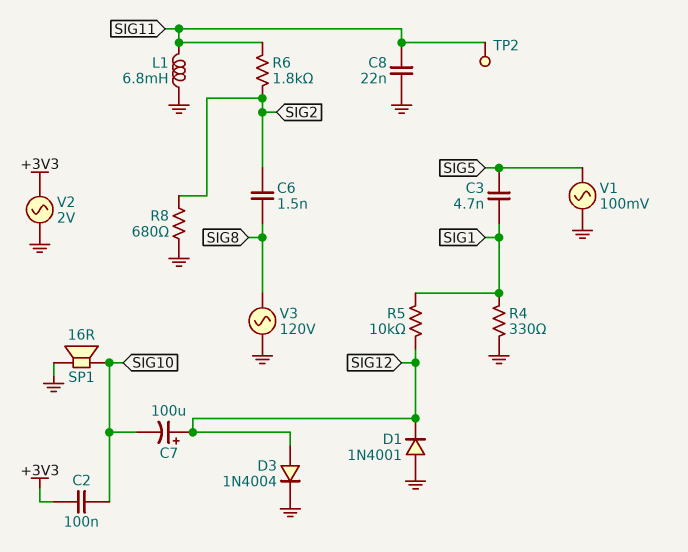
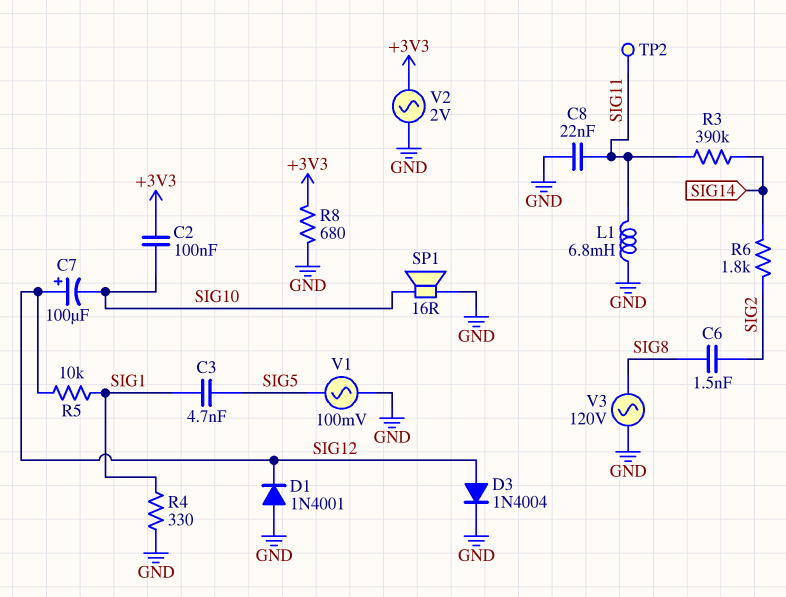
R3: none -> 390k (SIG11, SIG14)
R6: 1.8k (SIG2, SIG11) -> 1.8k (SIG2, SIG14)
R8: 680 (GND, SIG2) -> 680 (+3V3, GND)

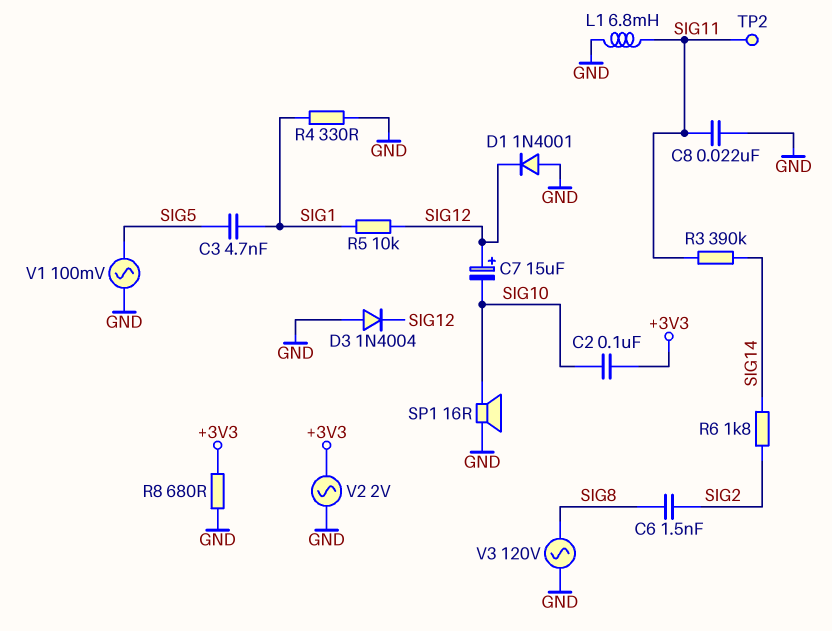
C7: 100uF (plus SIG12, minus SIG10) -> 15uF (plus SIG12, minus SIG10)
D3: diode 1N4004 (A SIG12, K GND) -> diode 1N4004 (A GND, K SIG12)

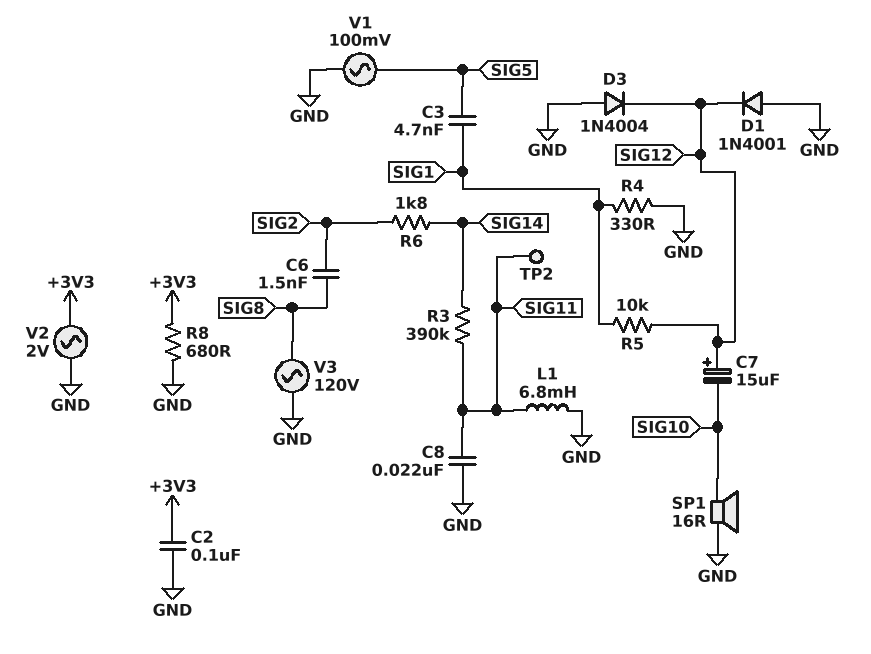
C2: 100nF (+3V3, SIG10) -> 100nF (+3V3, GND)

